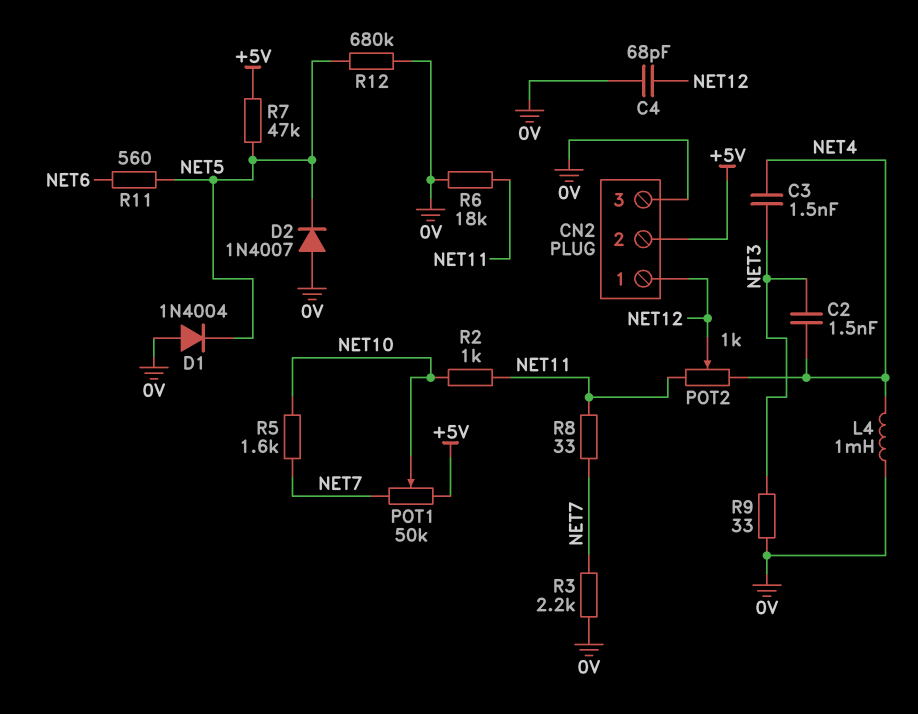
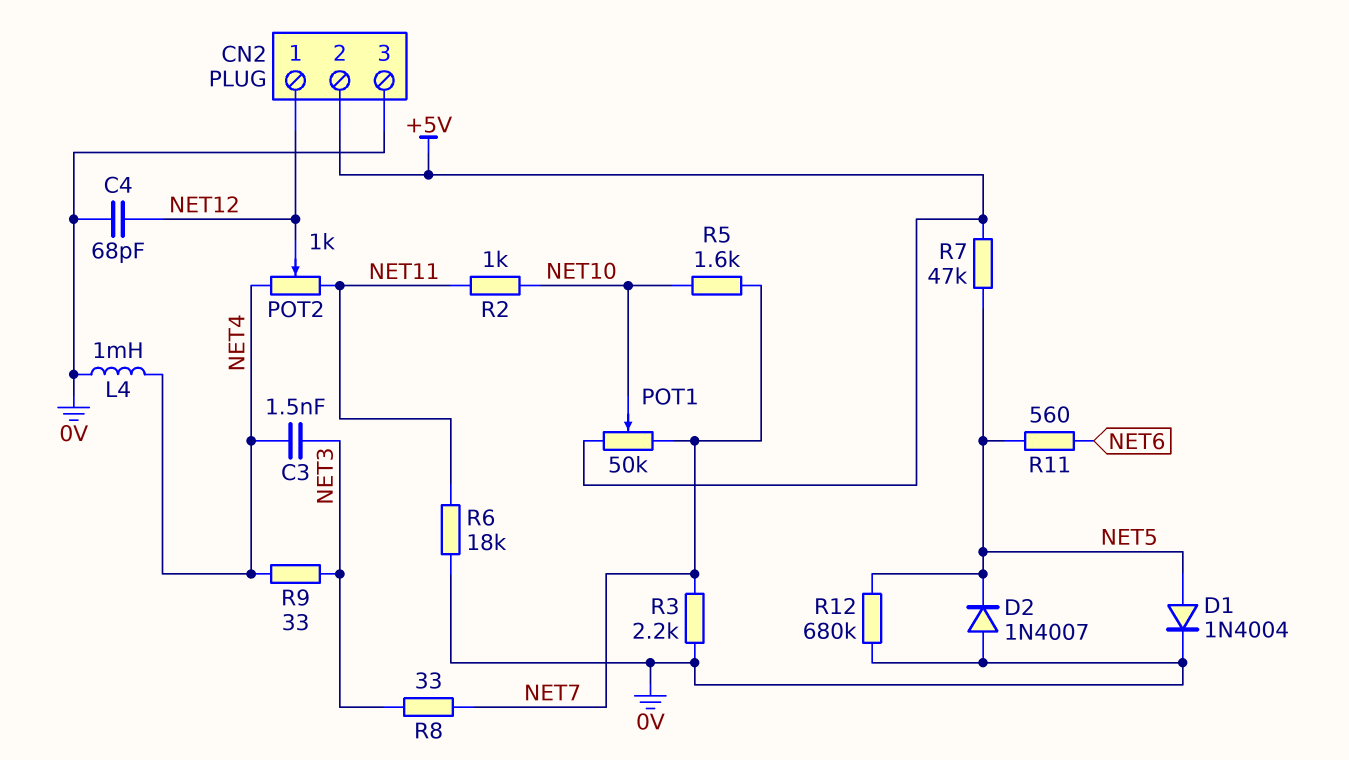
C2: 1.5nF (NET3, NET4) -> none
D1: diode 1N4004 (A 0V, K NET5) -> diode 1N4004 (A NET5, K 0V)
R8: 33 (NET7, NET11) -> 33 (NET3, NET7)
R9: 33 (0V, NET3) -> 33 (NET3, NET4)

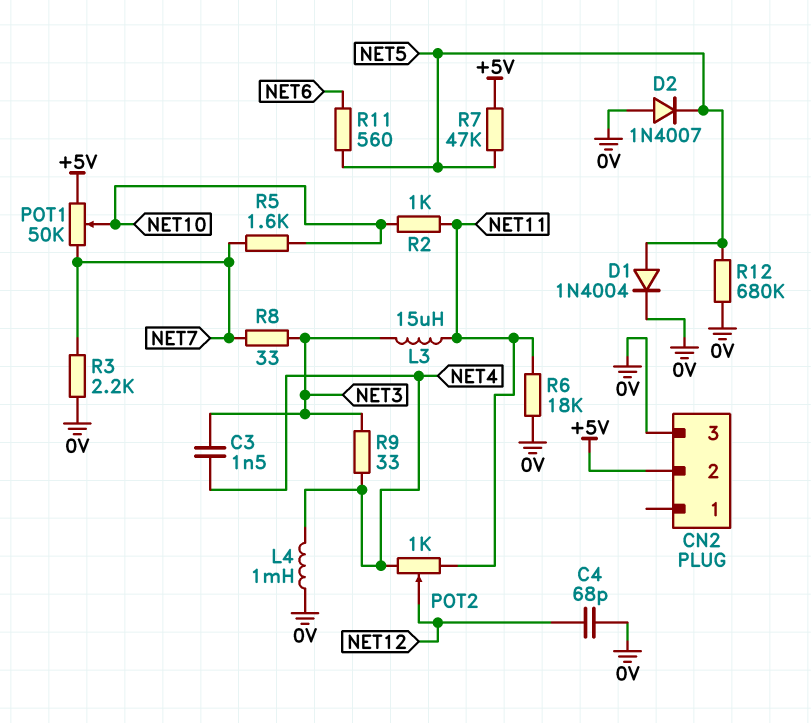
CN2 pin 1: NET12 -> none
L3: none -> 15uH (NET3, NET11)

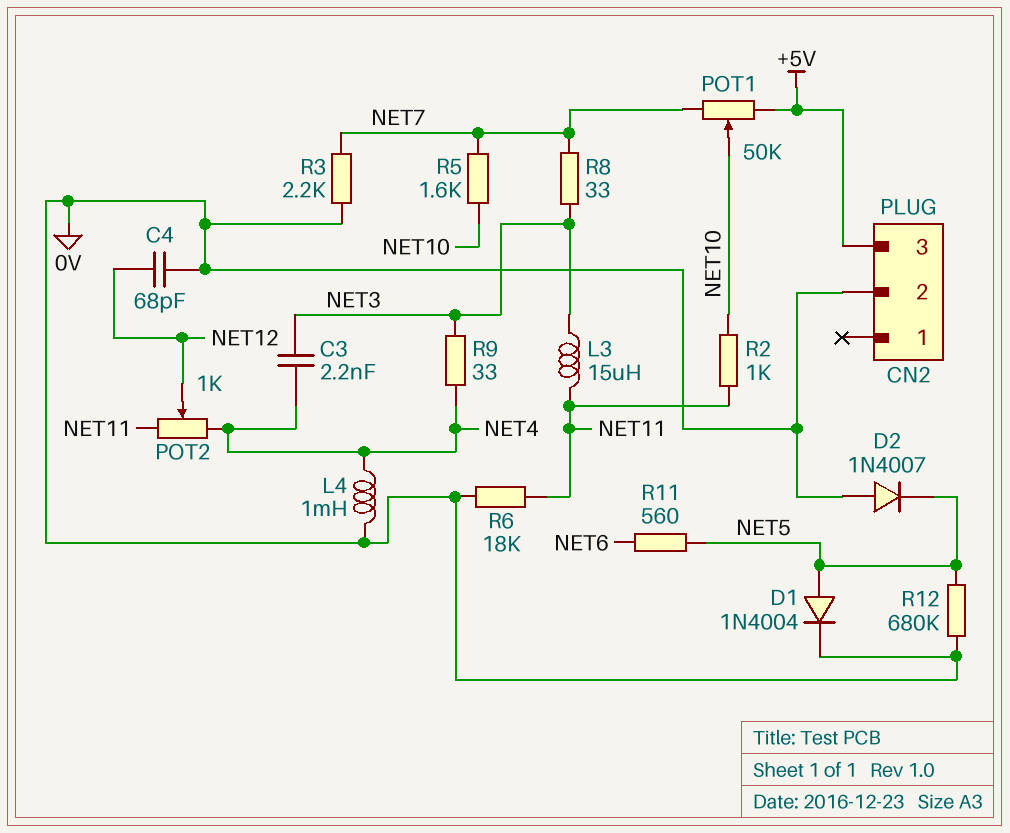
C3: 1.5nF (NET3, NET4) -> 2.2nF (NET3, NET4)
CN2 pin 2: +5V -> 0V
CN2 pin 3: 0V -> +5V
R7: 47k (+5V, NET5) -> none

